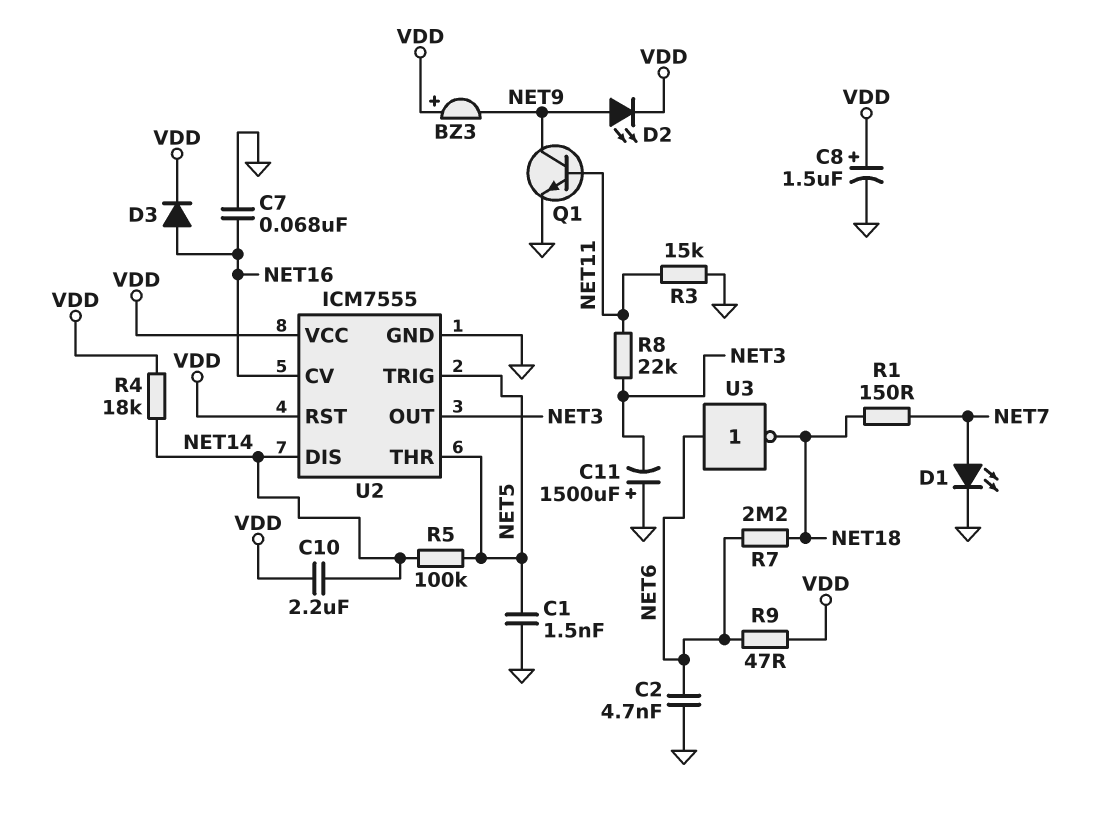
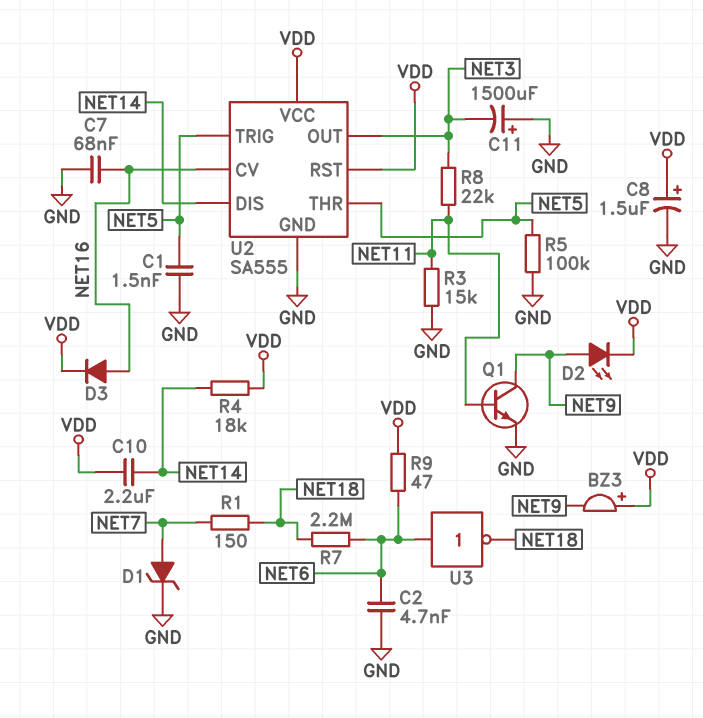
D1: LED (A NET7, K GND) -> zener (A NET7, K GND)
R5: 100k (NET5, NET14) -> 100k (GND, NET5)
U2: ICM7555 -> SA555

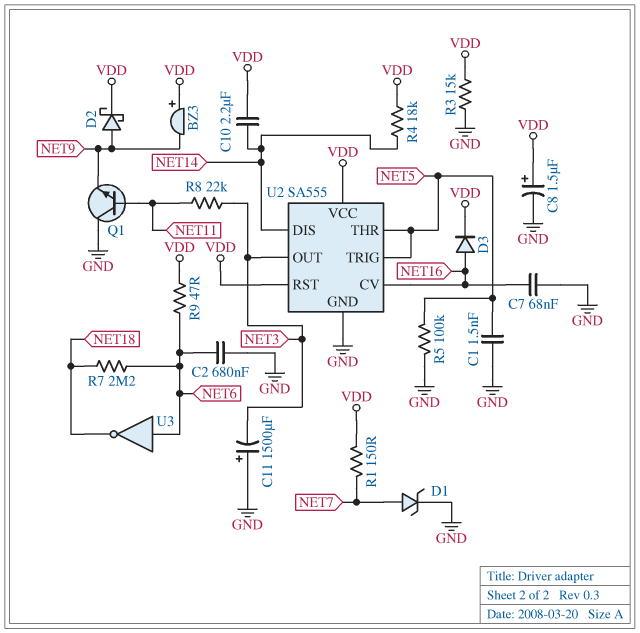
C2: 4.7nF (GND, NET6) -> 680nF (GND, NET6)
D2: LED (A NET9, K VDD) -> schottky (A NET9, K VDD)
Q1: NPN (B NET11, C NET9, E GND) -> NPN (B NET11, C GND, E NET9)
R1: 150 (NET7, NET18) -> 150 (NET7, VDD)
R3: 15k (GND, NET11) -> 15k (GND, VDD)

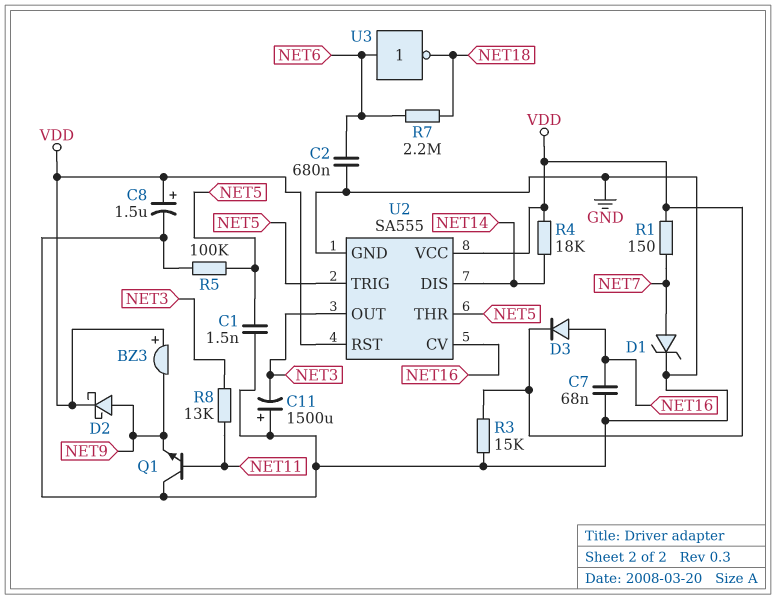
C10: 2.2uF (NET14, VDD) -> none
R8: 22k (NET3, NET11) -> 13k (NET3, NET11)
R9: 47 (NET6, VDD) -> none

